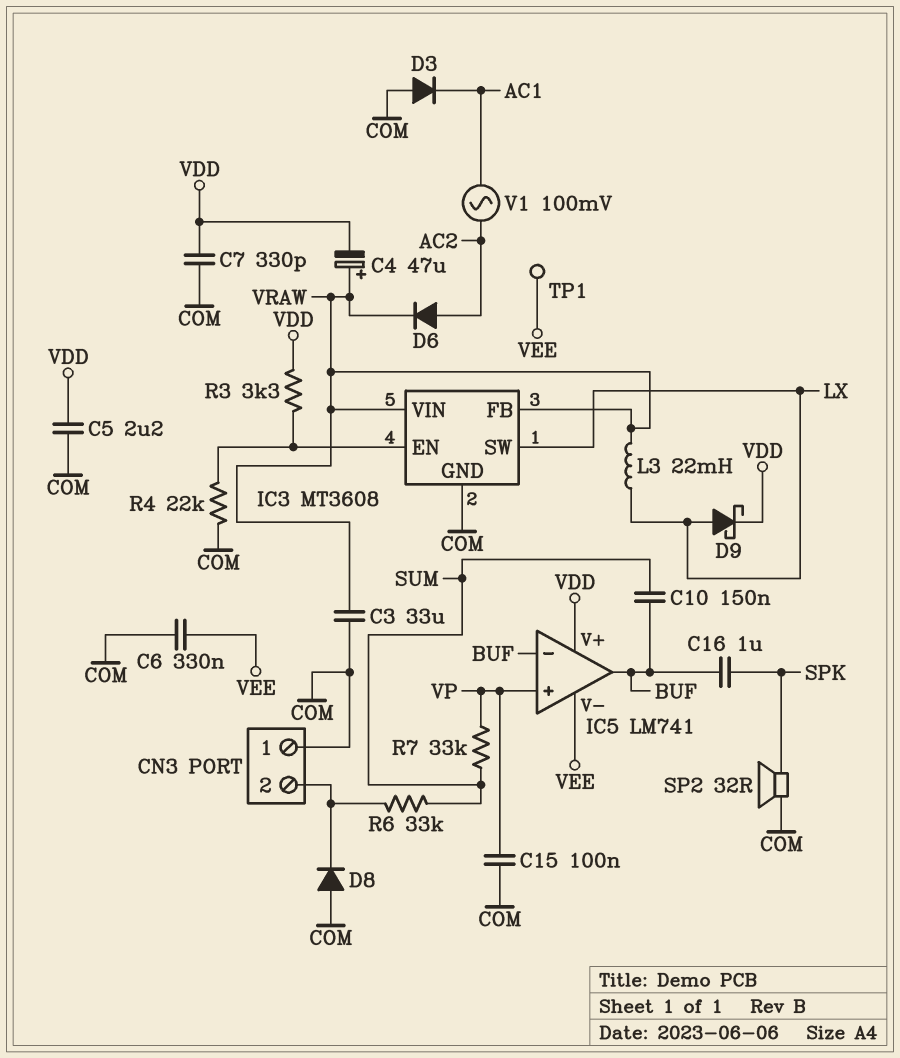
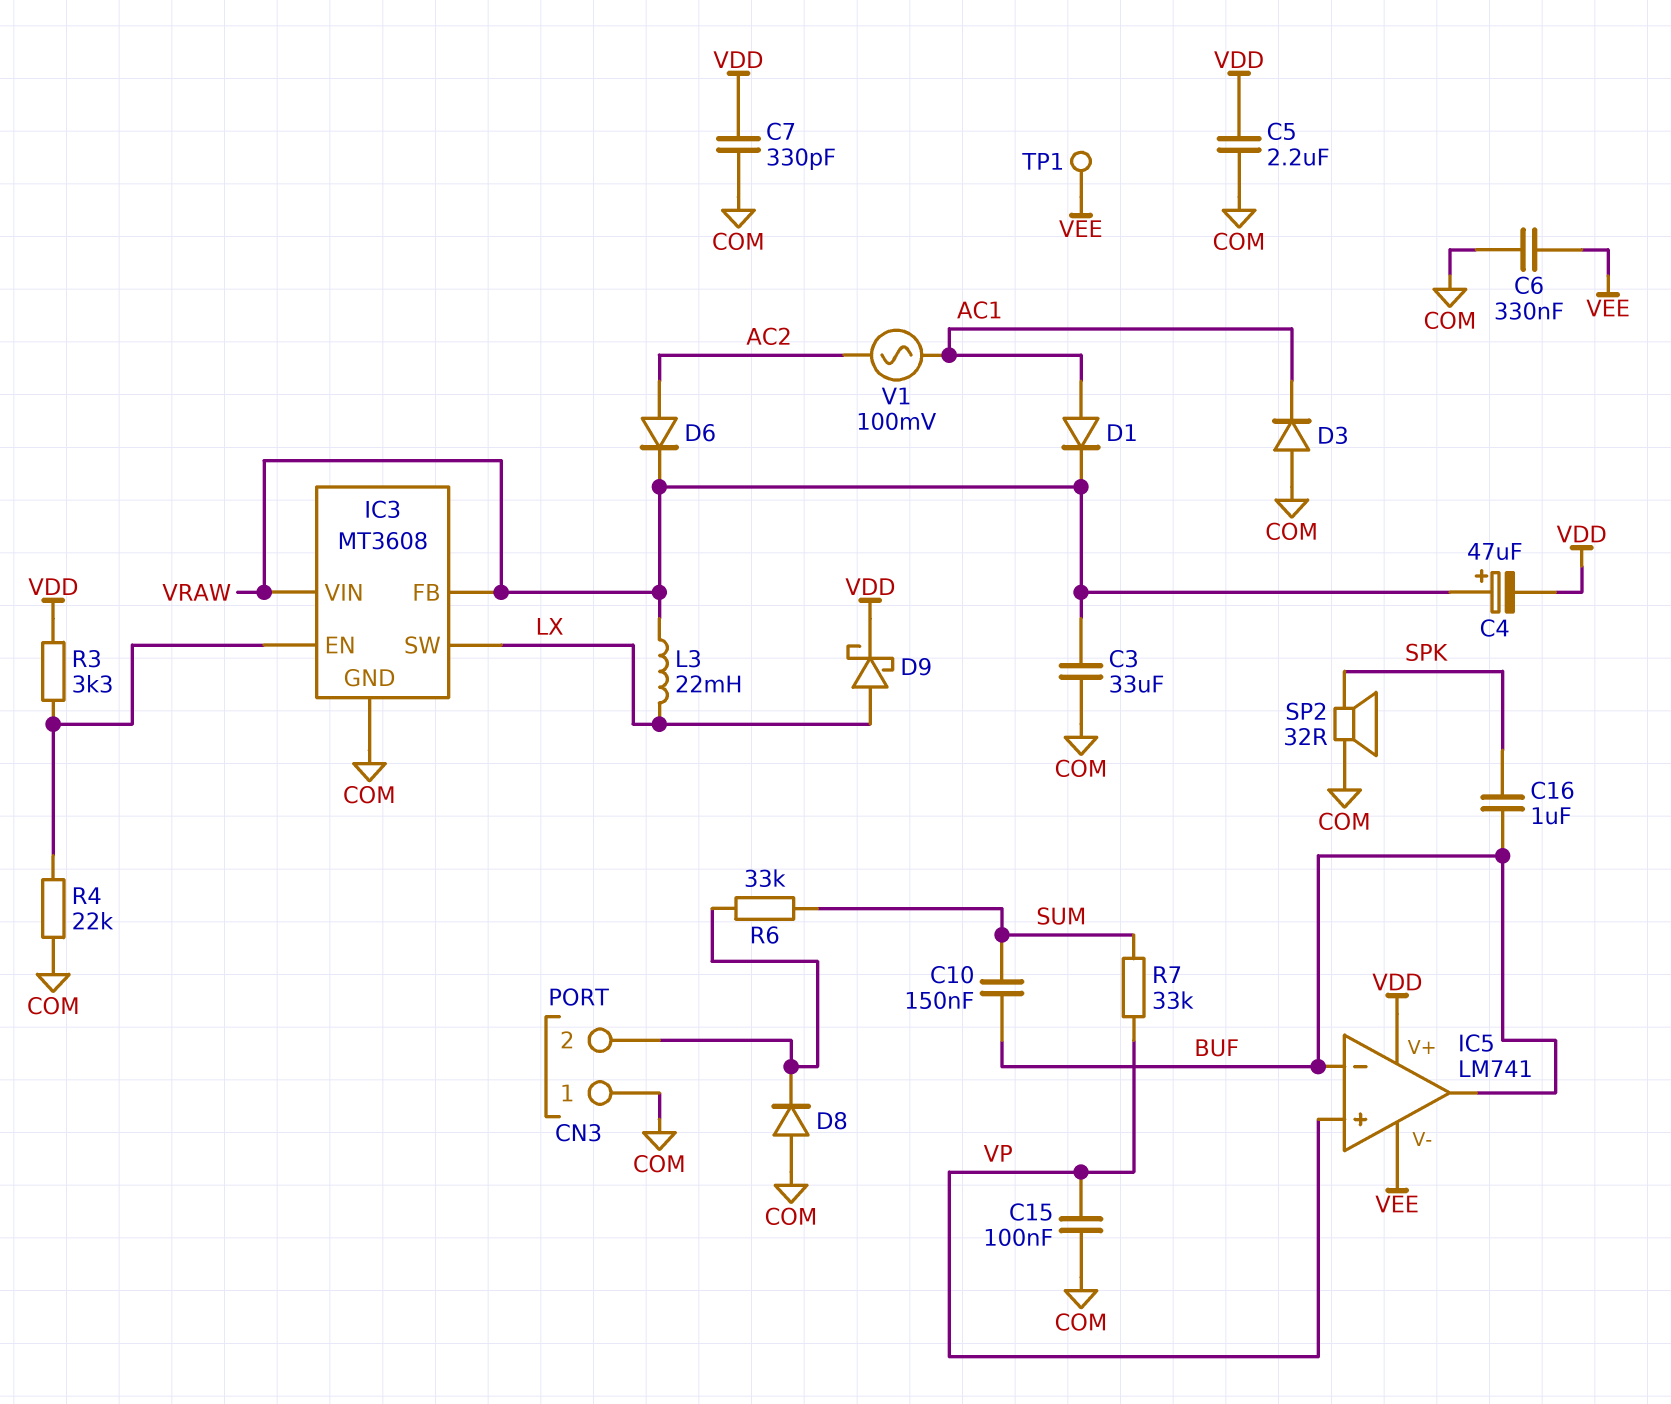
D1: none -> diode (A AC1, K VRAW)

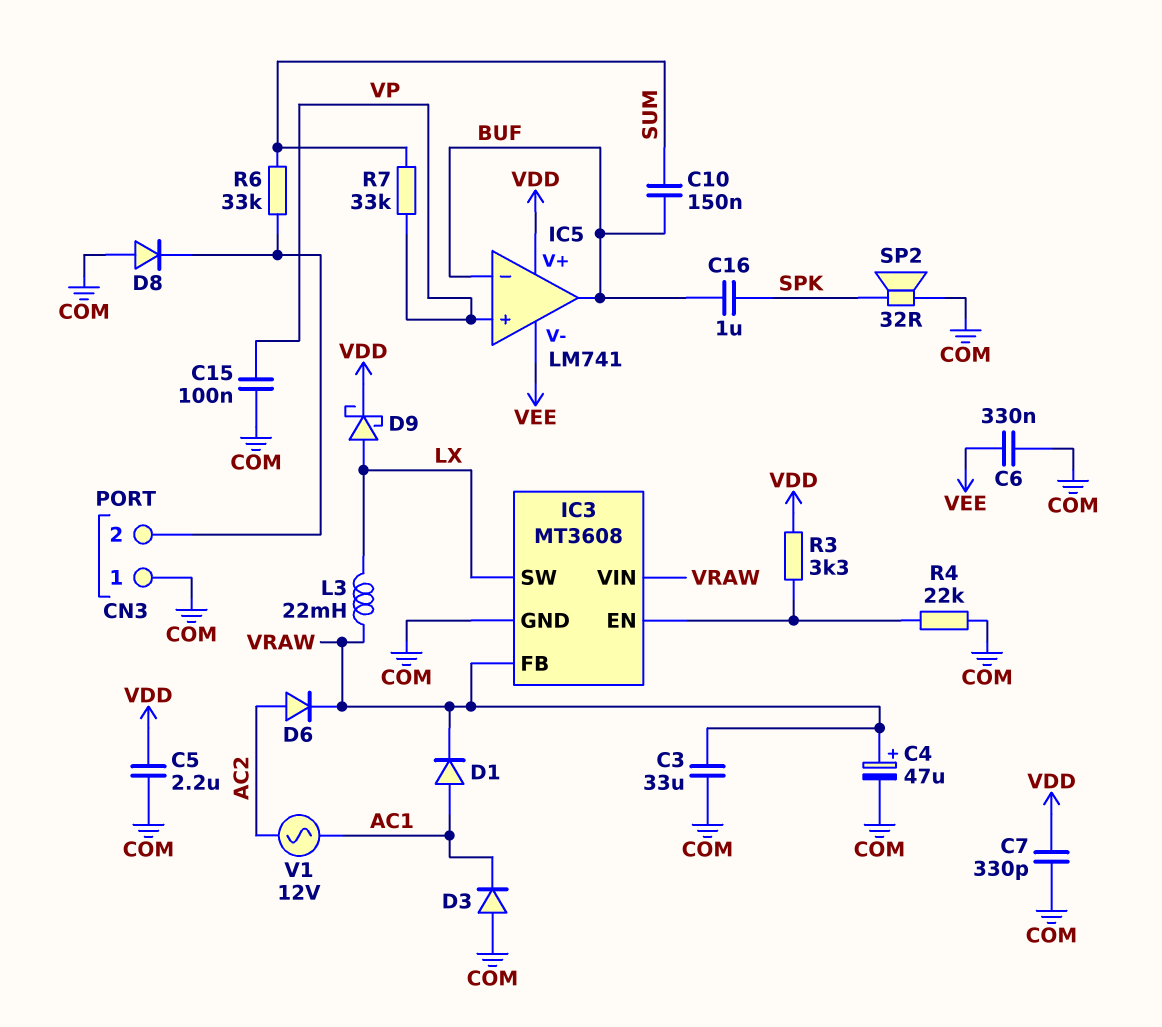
C4: 47uF (plus VRAW, minus VDD) -> 47uF (plus VRAW, minus COM)
TP1: test point (VEE) -> none
V1: AC 100mV (AC1, AC2) -> AC 12V (AC1, AC2)

